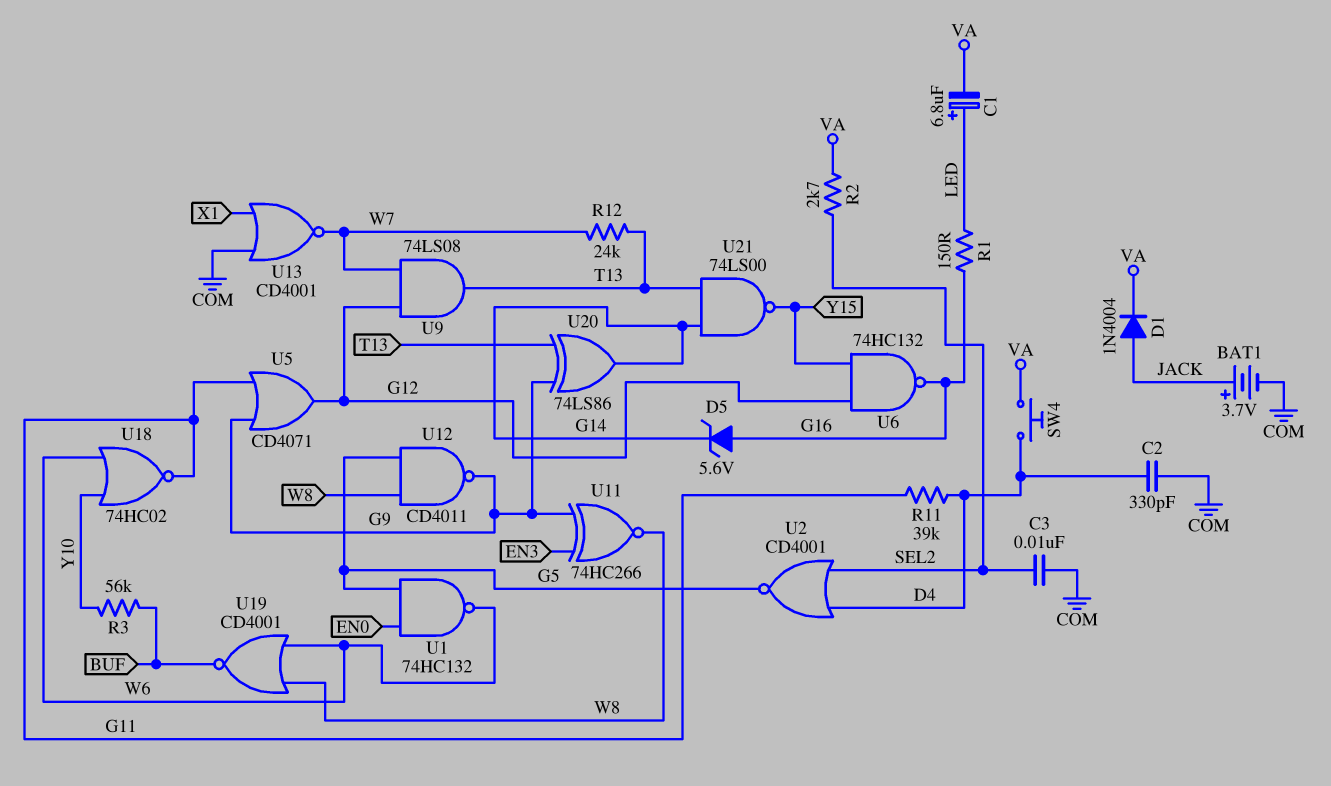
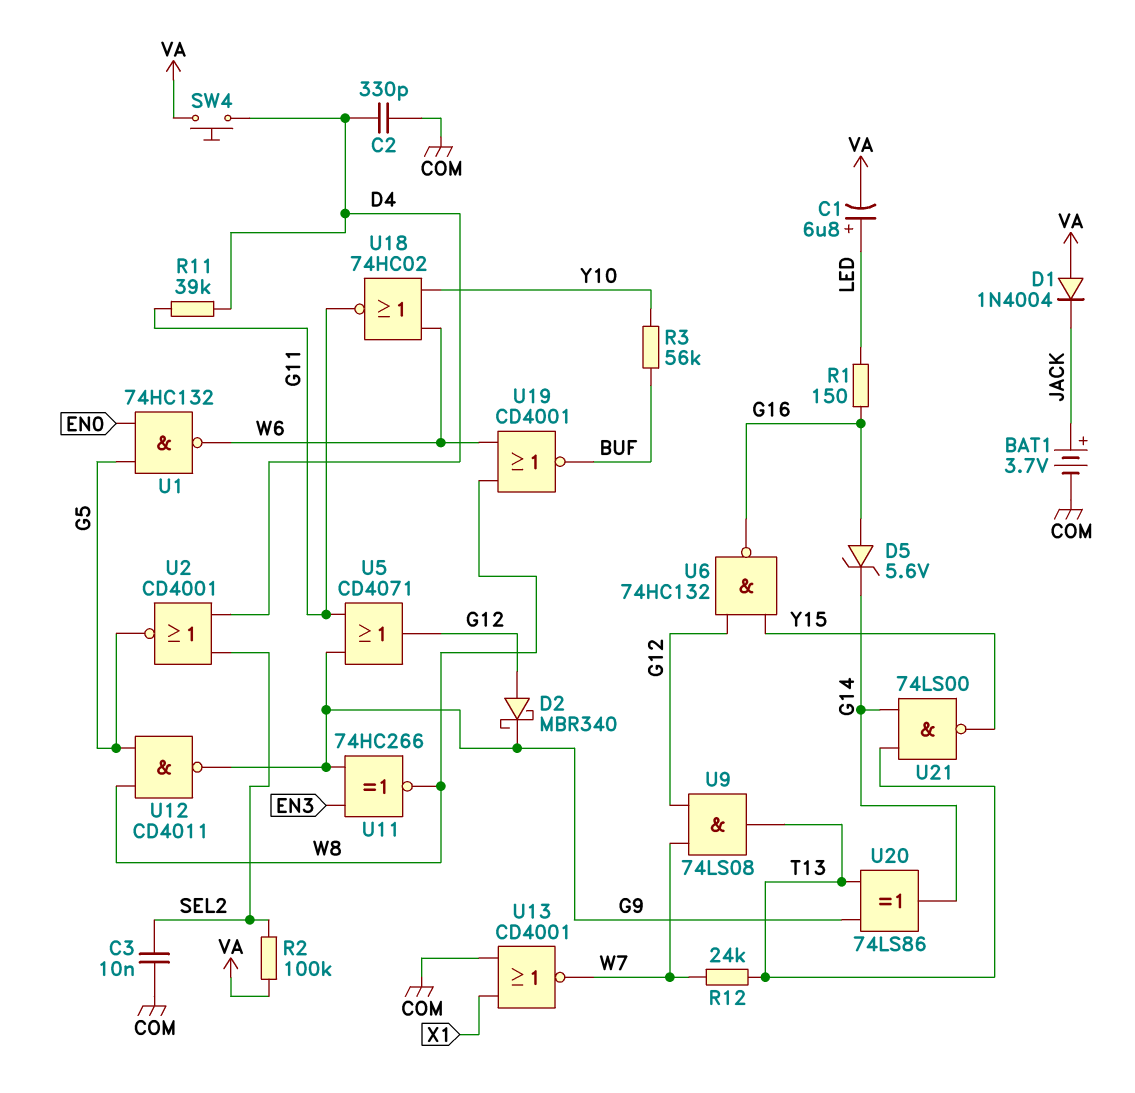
D1: diode 1N4004 (A JACK, K VA) -> diode 1N4004 (A VA, K JACK)
D2: none -> schottky MBR340 (A G12, K G9)
R2: 2.7k (SEL2, VA) -> 100k (SEL2, VA)

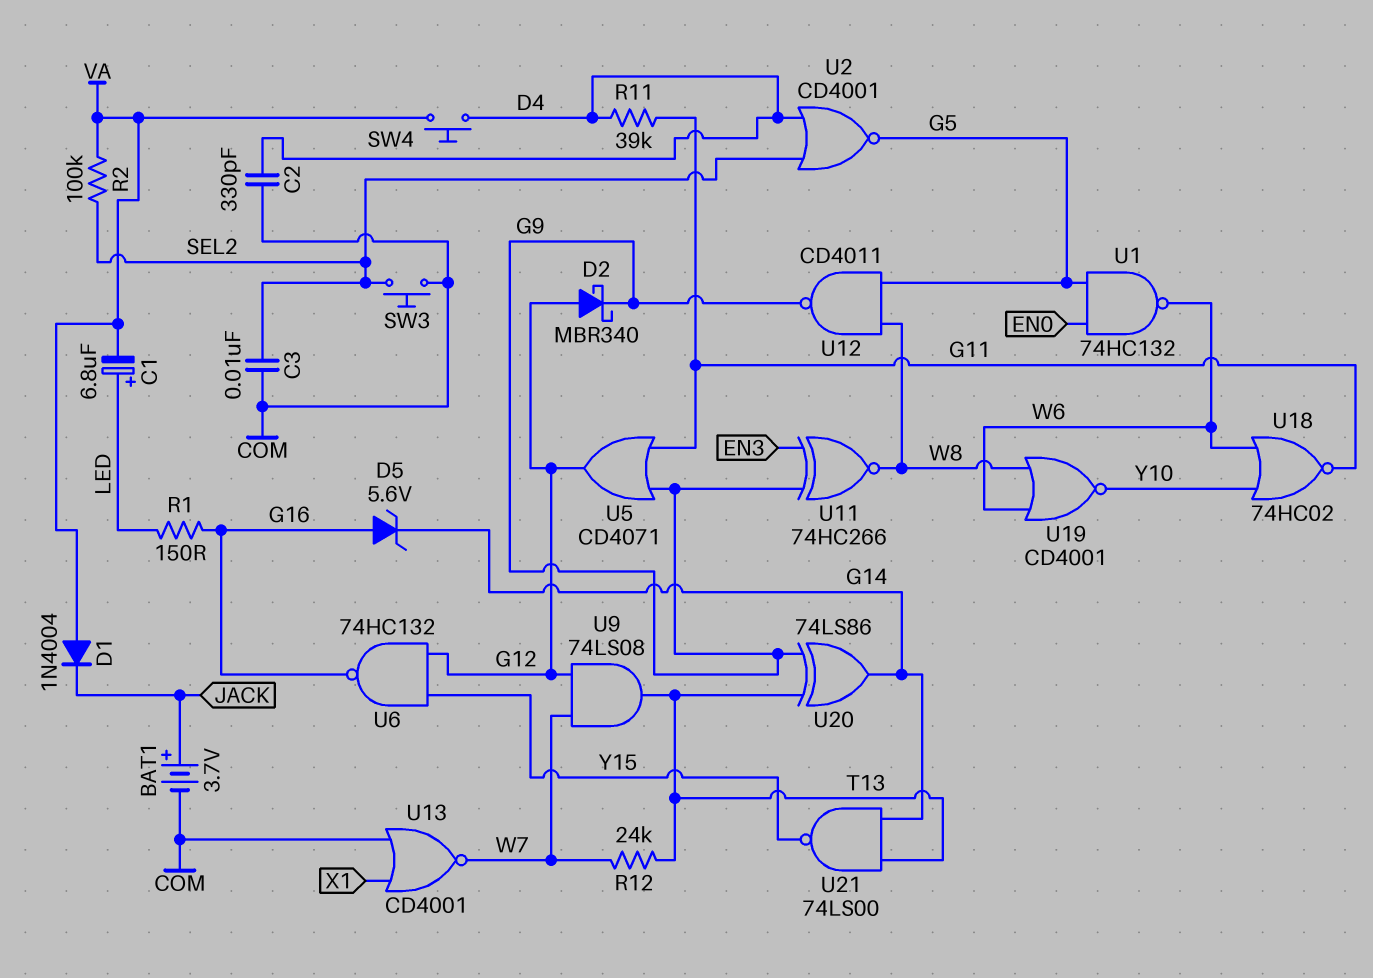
R3: 56k (BUF, Y10) -> none
SW3: none -> button (COM, SEL2)
U19: NOR CD4001 (in W6, in W8, out BUF) -> NOR CD4001 (in W6, in W8, out Y10)

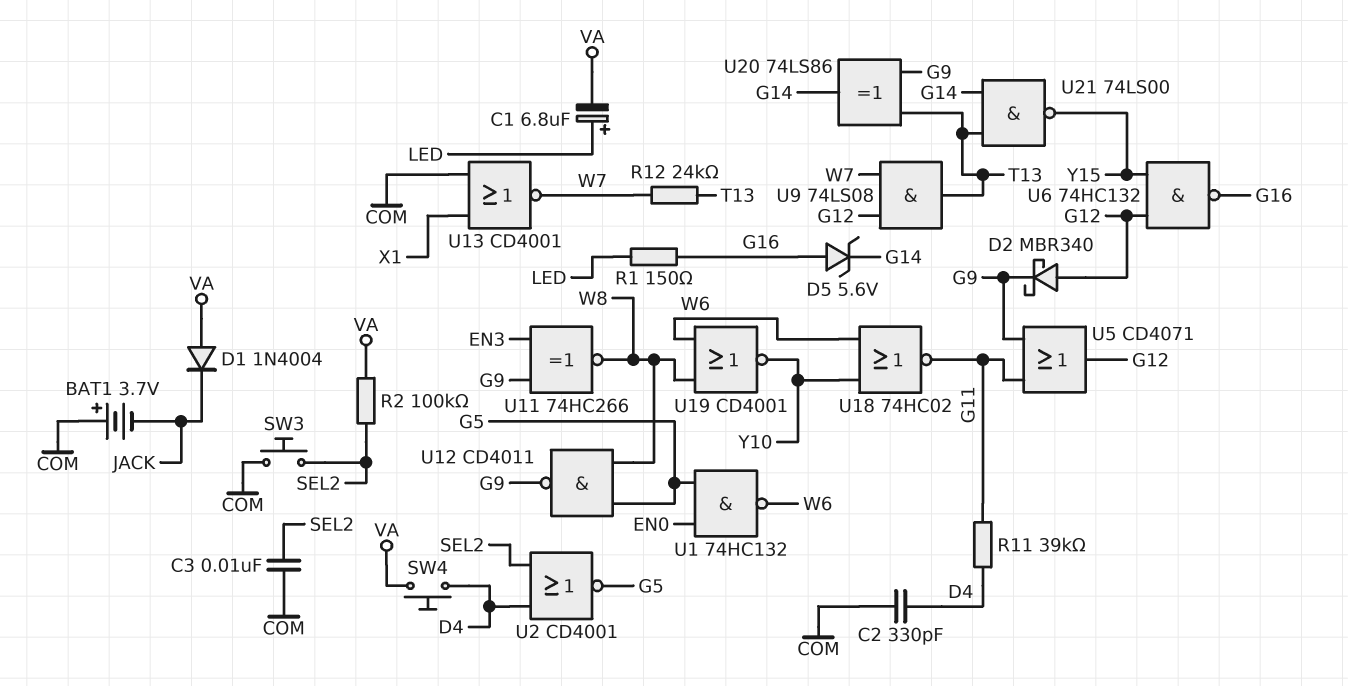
BAT1: 3.7V (plus JACK, minus COM) -> 3.7V (plus COM, minus JACK)

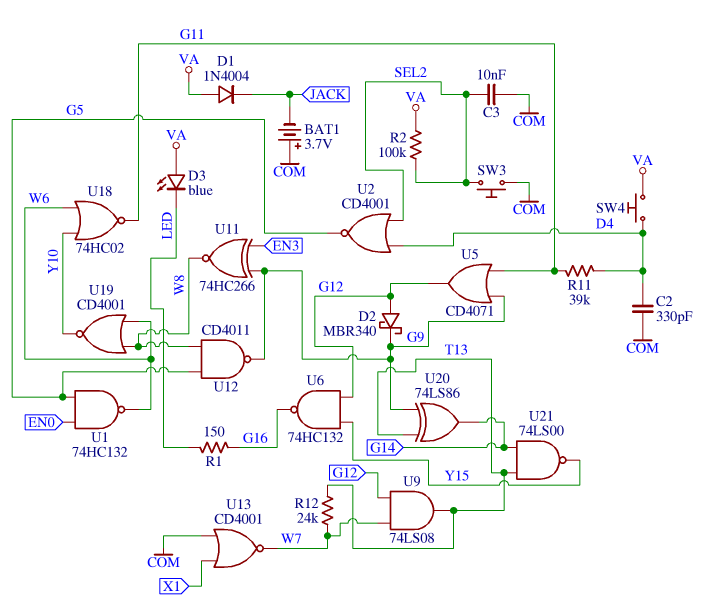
C1: 6.8uF (plus LED, minus VA) -> none
D3: none -> LED blue (A VA, K LED)
D5: zener 5.6V (A G16, K G14) -> none

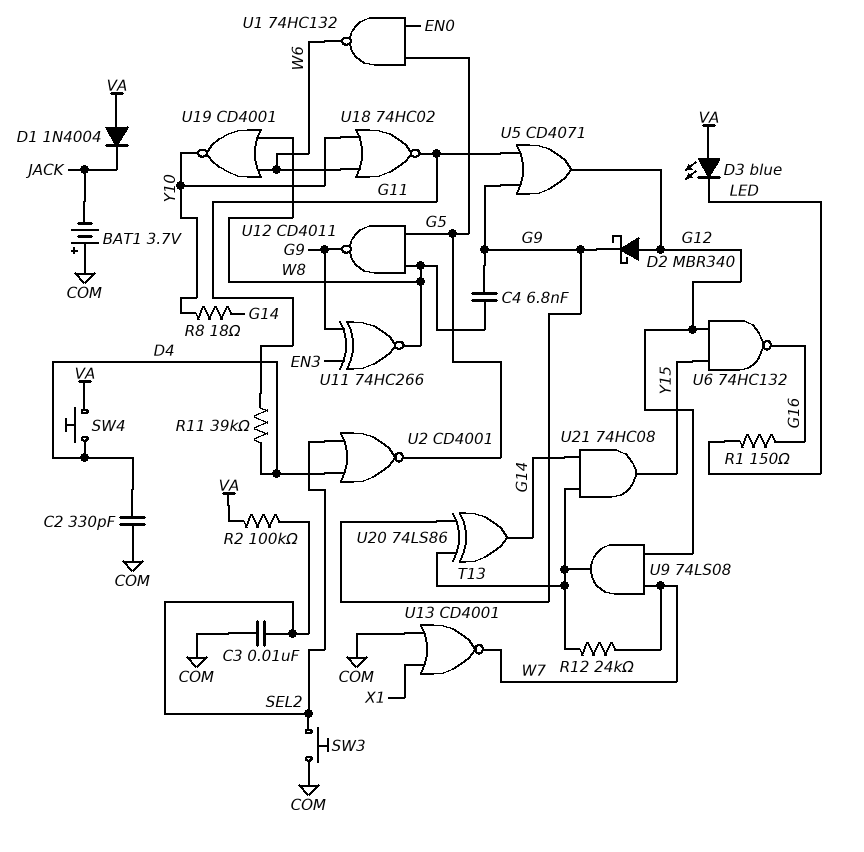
C4: none -> 6.8nF (G9, W8)
R8: none -> 18 (G14, Y10)
U21: NAND 74LS00 (in G14, in T13, out Y15) -> AND 74HC08 (in G14, in T13, out Y15)

